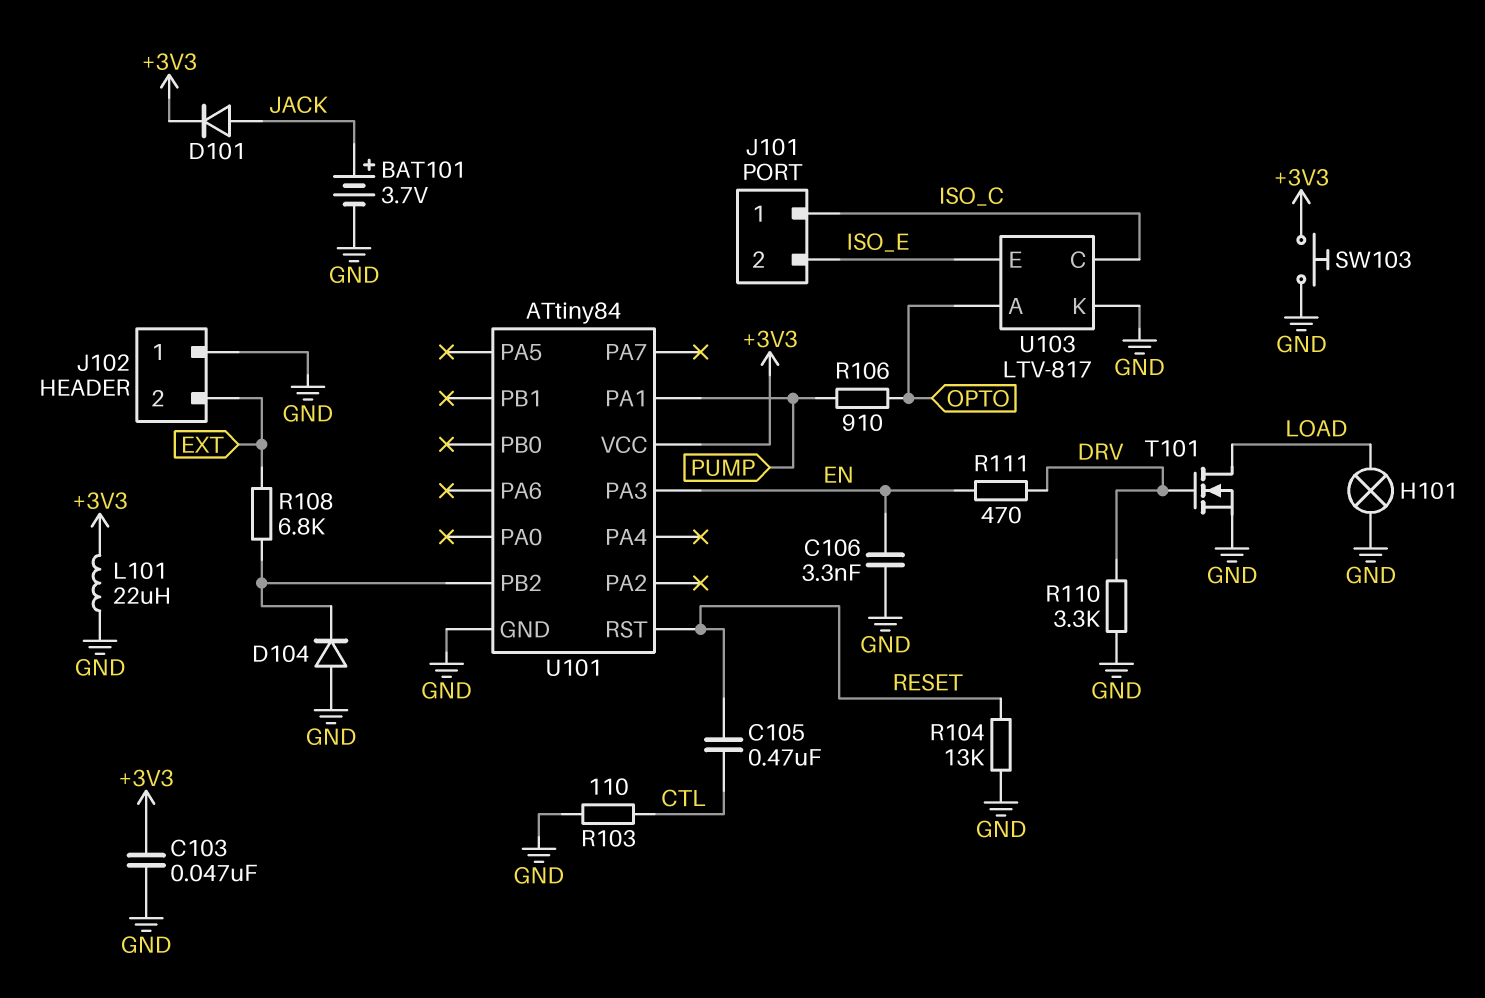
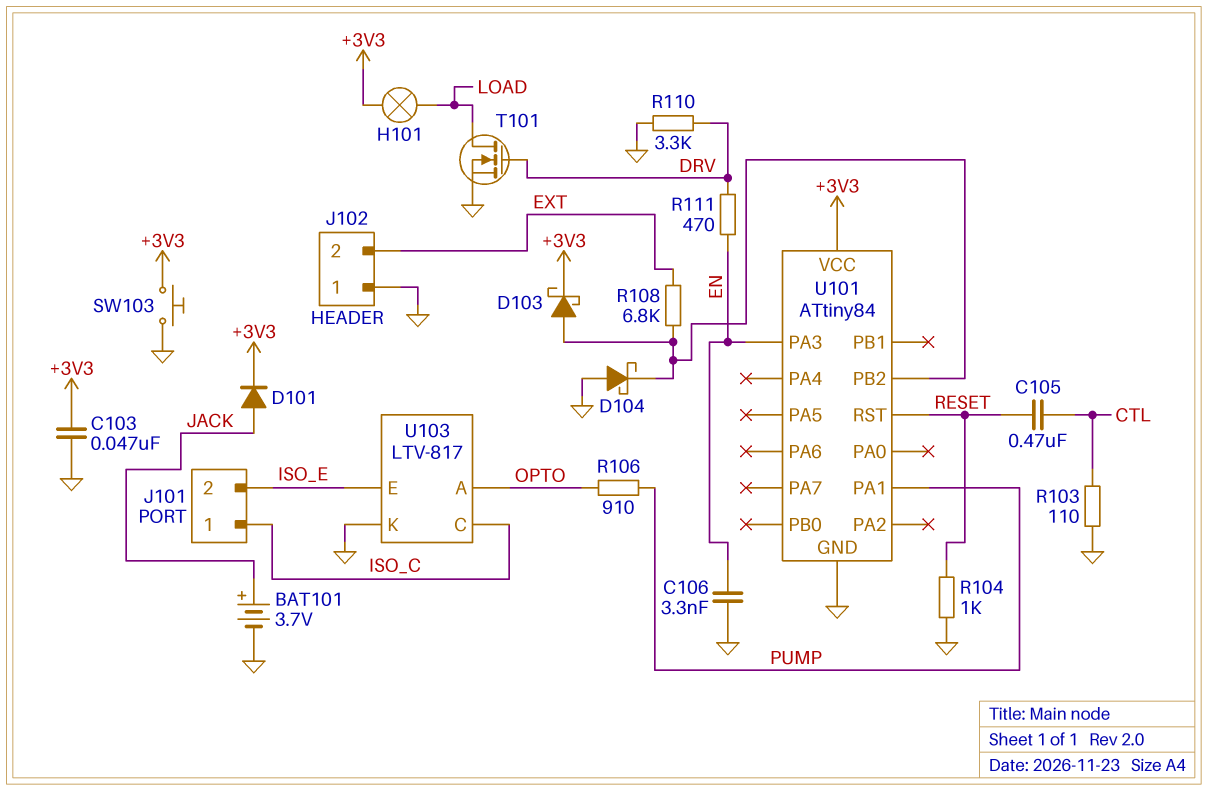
D103: none -> schottky (A U101/PB2, K +3V3)
D104: diode (A GND, K U101/PB2) -> schottky (A GND, K U101/PB2)
H101: lamp (GND, LOAD) -> lamp (+3V3, LOAD)
L101: 22uH (+3V3, GND) -> none
R104: 13k (GND, RESET) -> 1k (GND, RESET)

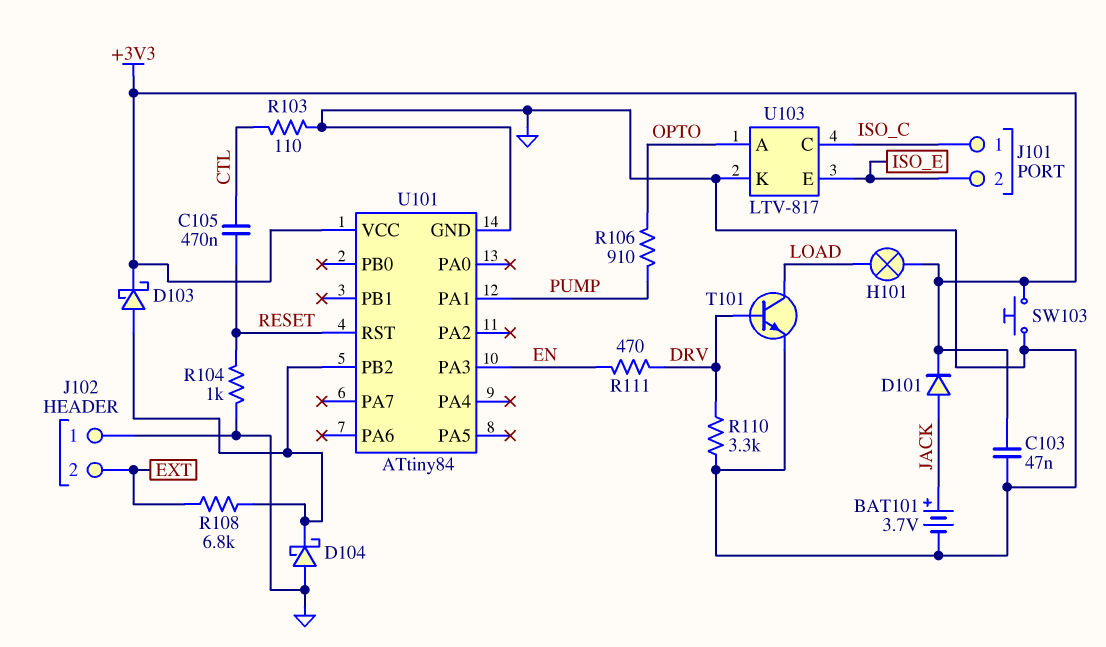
C106: 3.3nF (EN, GND) -> none
T101: NMOS (G DRV, D LOAD, S GND) -> NPN (B DRV, C LOAD, E GND)

